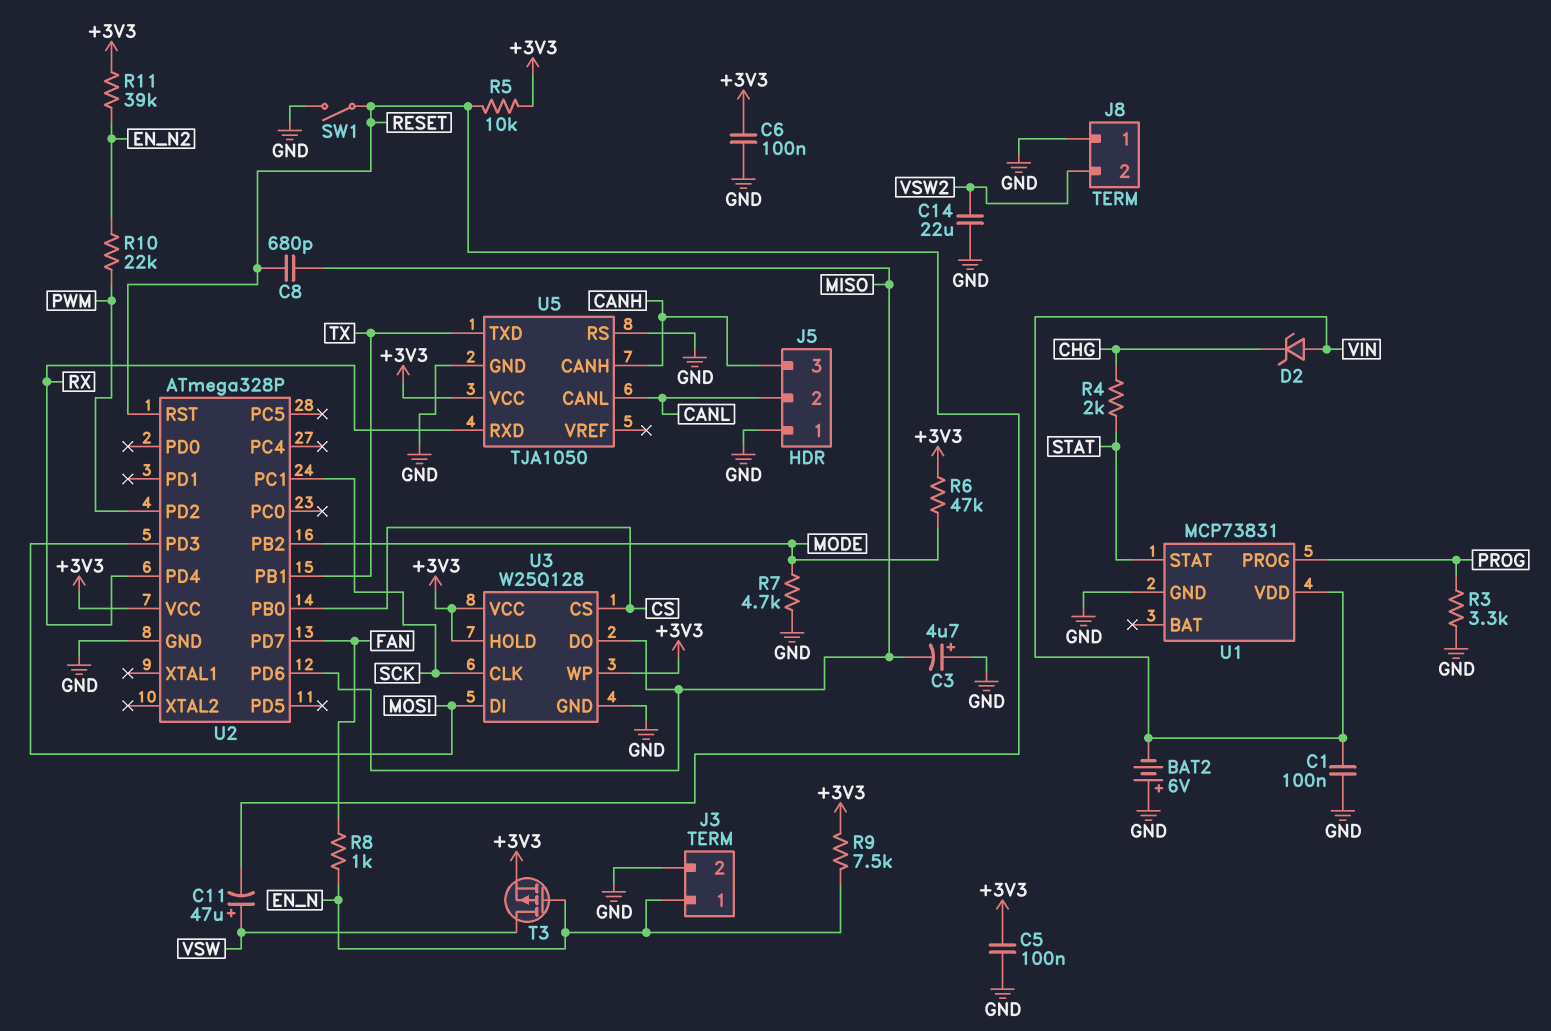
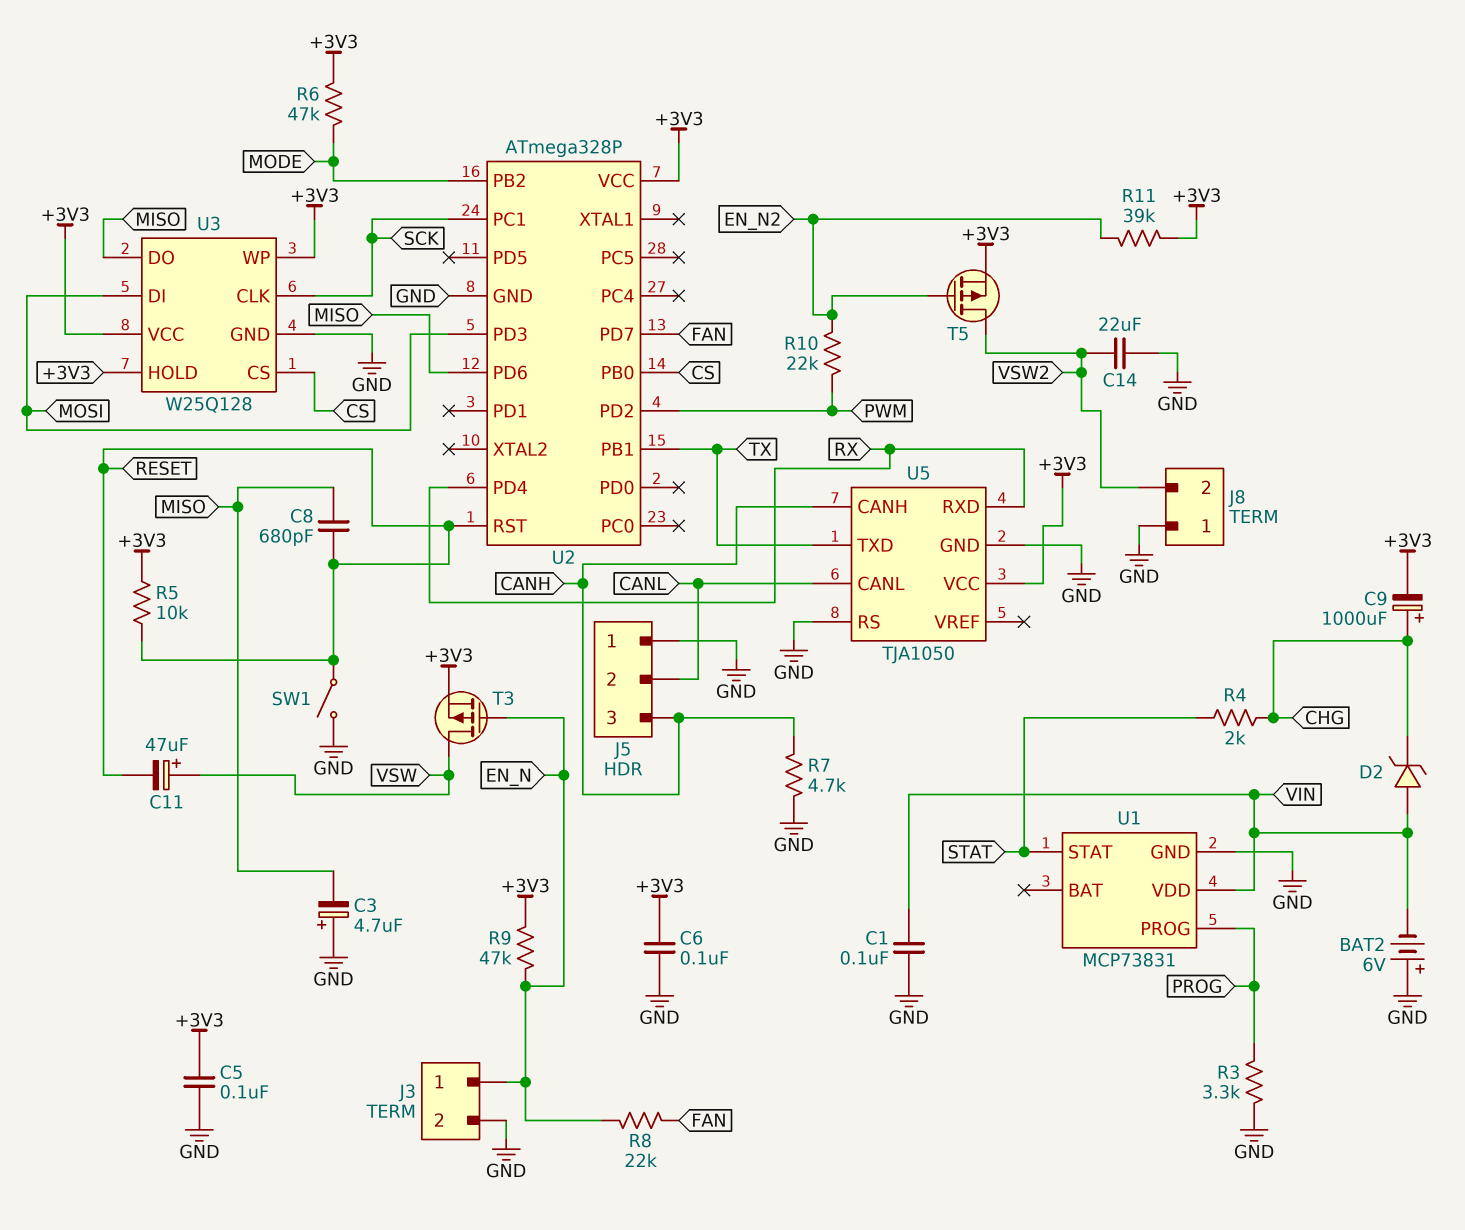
C9: none -> 1000uF (plus CHG, minus +3V3)
R7: 4.7k (GND, MODE) -> 4.7k (CANH, GND)
R8: 1k (EN_N, FAN) -> 22k (EN_N, FAN)
R9: 7.5k (+3V3, EN_N) -> 47k (+3V3, EN_N)
T5: none -> PMOS (G EN_N2, D VSW2, S +3V3)

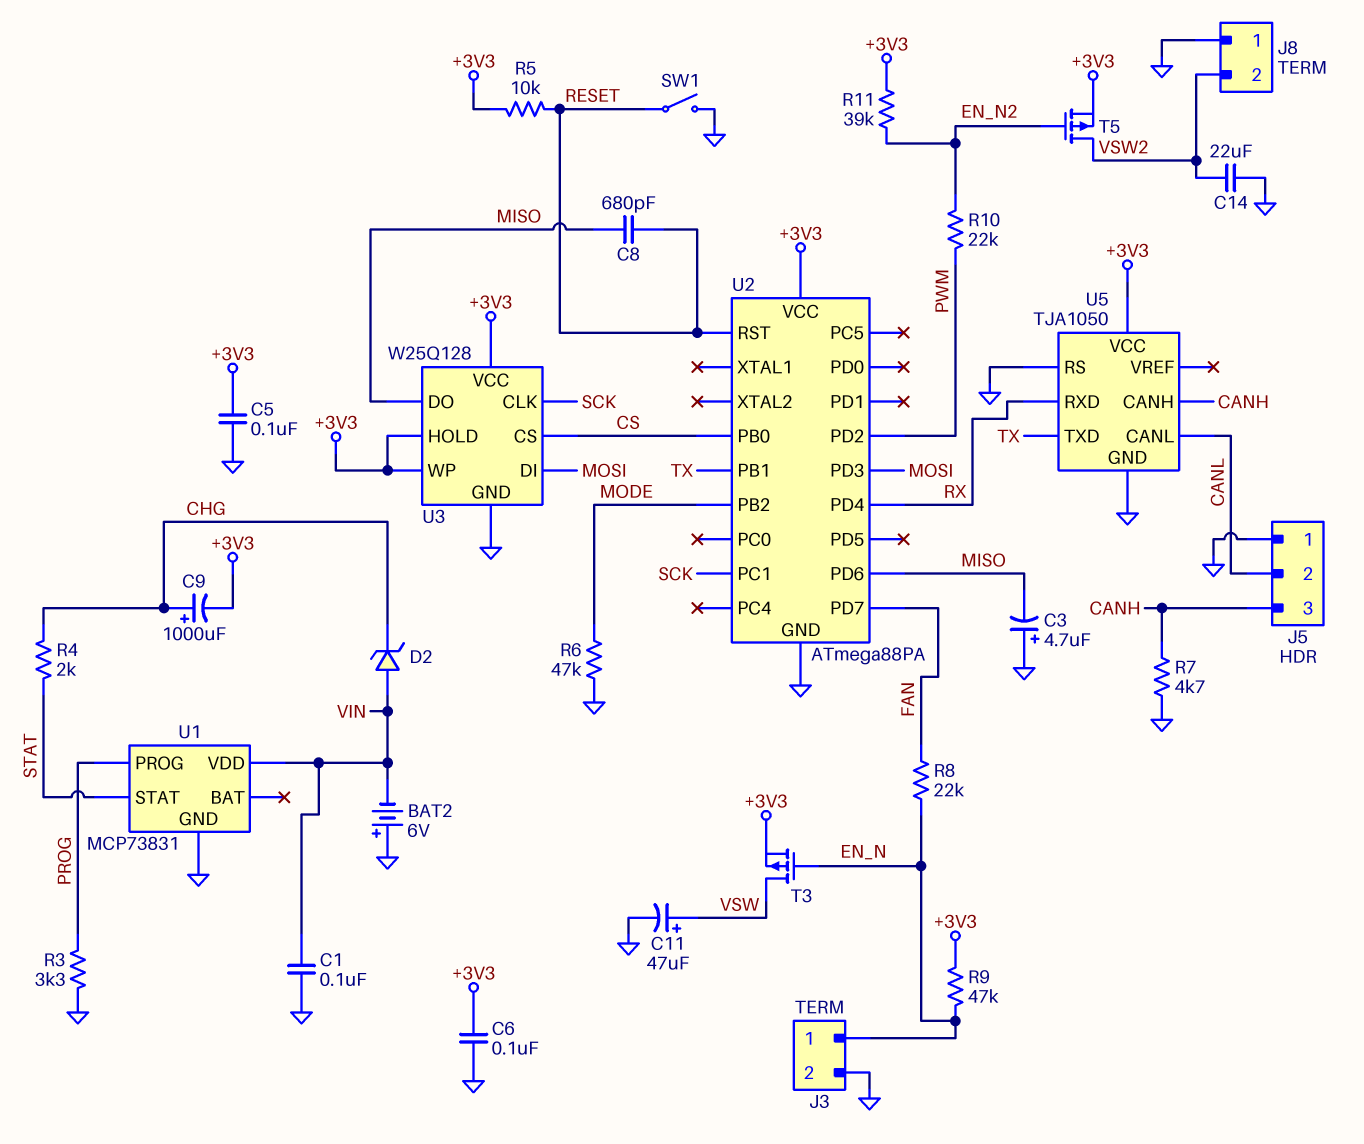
C11: 47uF (plus VSW, minus RESET) -> 47uF (plus VSW, minus GND)
R6: 47k (+3V3, MODE) -> 47k (GND, MODE)
U2: ATmega328P -> ATmega88PA

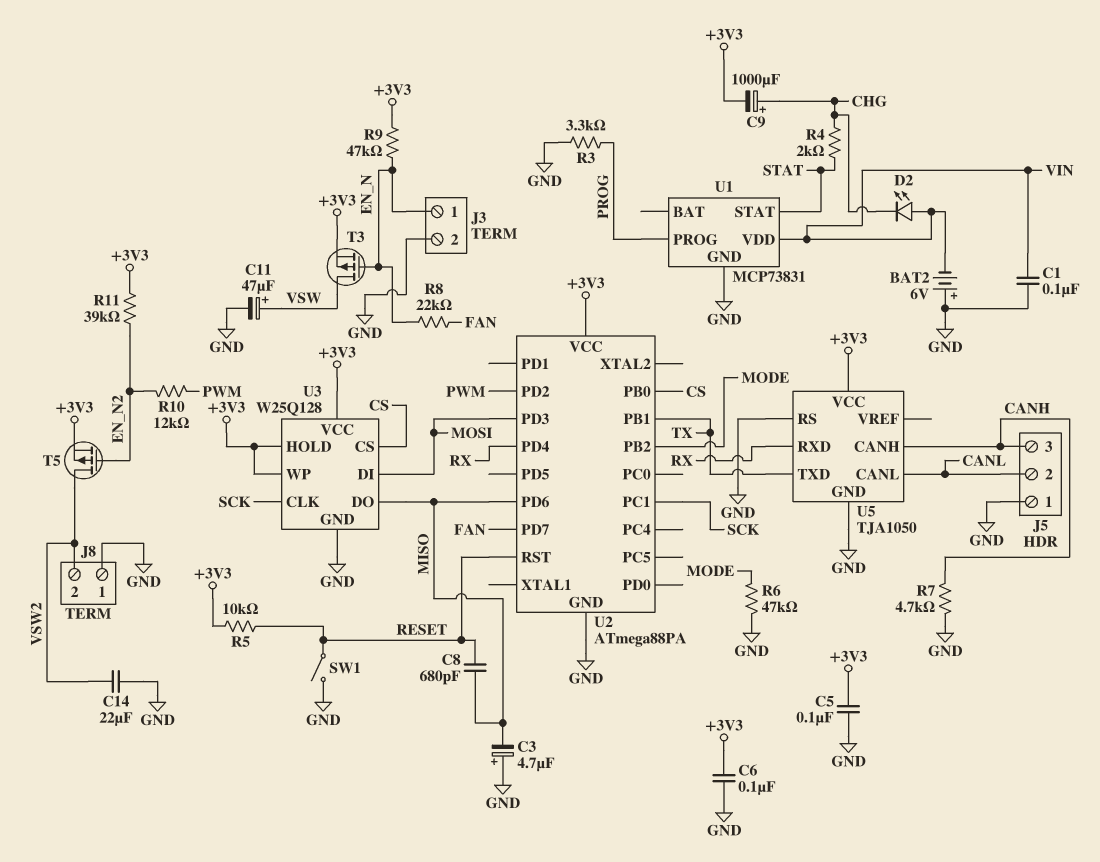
D2: zener (A VIN, K CHG) -> LED (A VIN, K CHG)
R10: 22k (EN_N2, PWM) -> 12k (EN_N2, PWM)

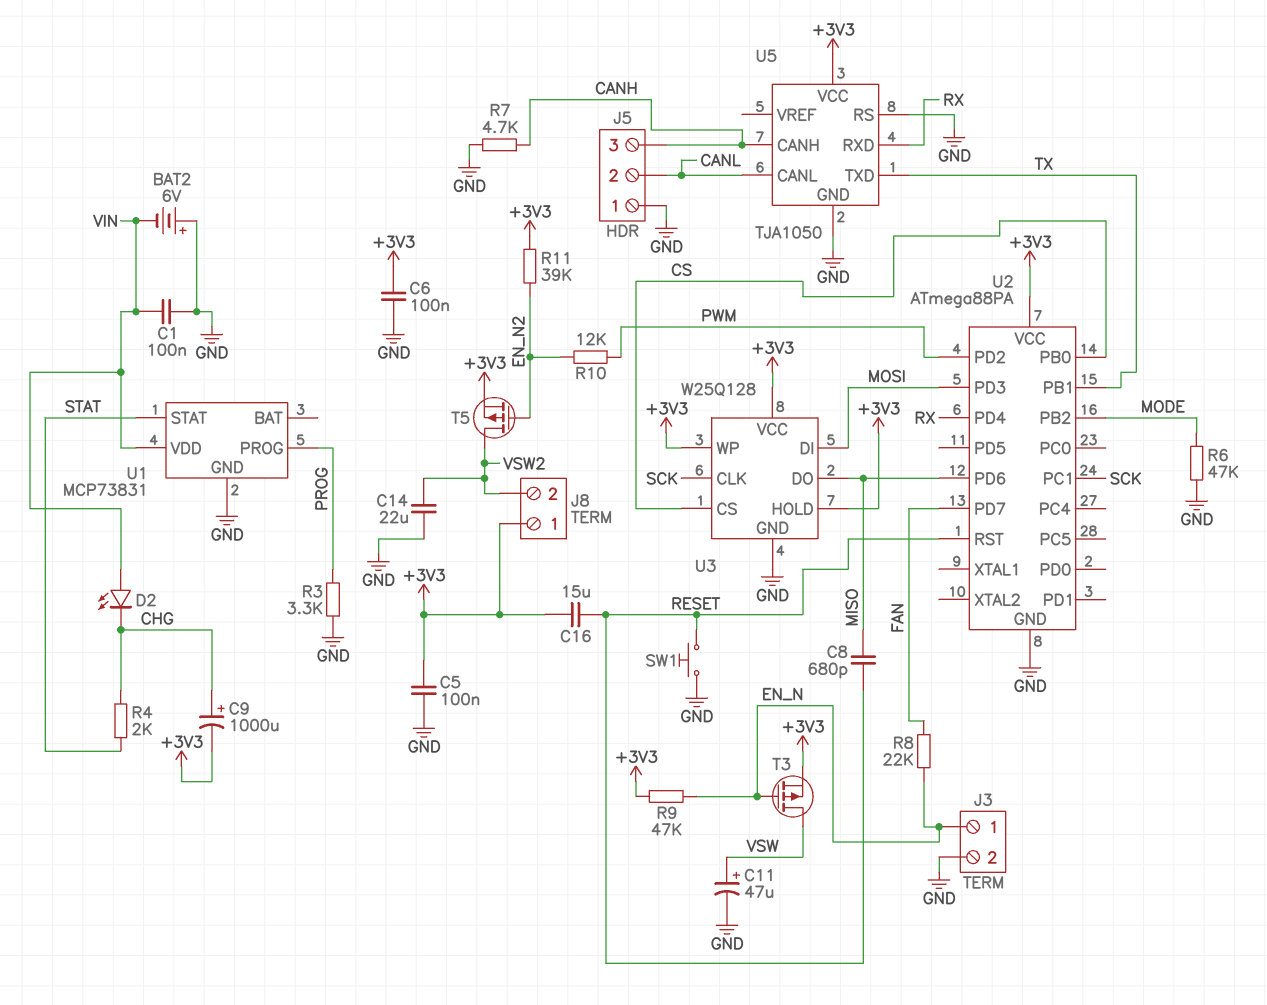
C3: 4.7uF (plus GND, minus MISO) -> none
C16: none -> 15uF (+3V3, RESET)
J8 pin 1: GND -> +3V3
R5: 10k (+3V3, RESET) -> none
SW1: switch (GND, RESET) -> button (GND, RESET)

